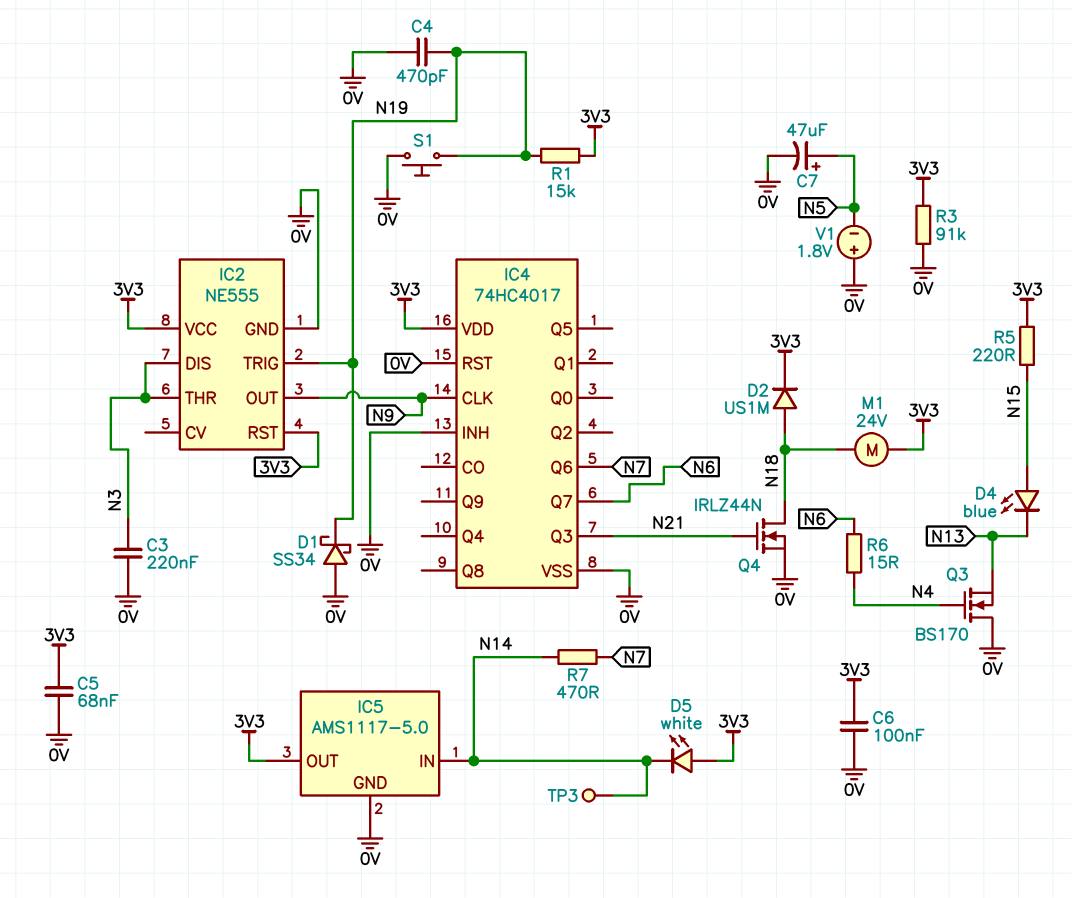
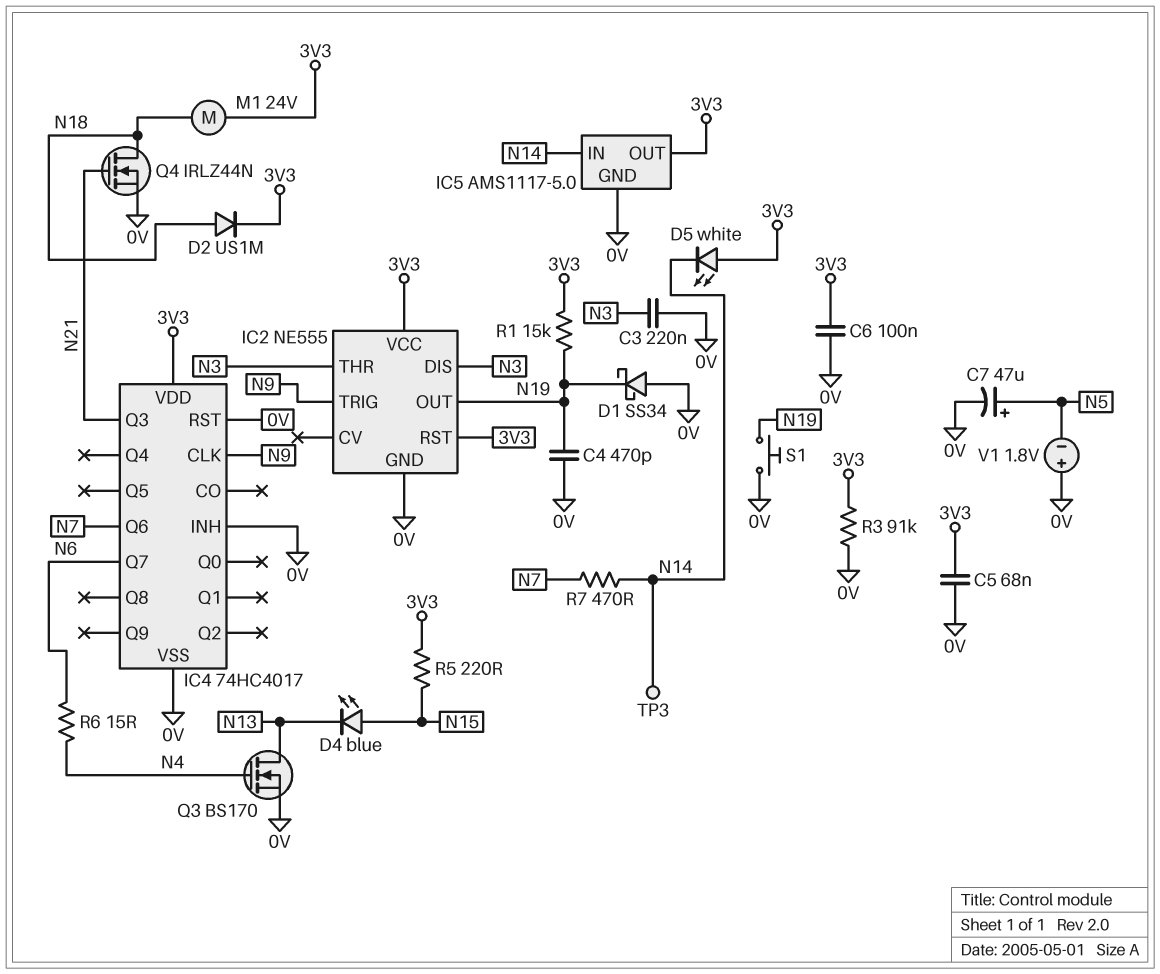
IC2 pin OUT: N9 -> N19
IC2 pin TRIG: N19 -> N9
Q3: NMOS BS170 (G N4, D 0V, S N13) -> NMOS BS170 (G N4, D N13, S 0V)

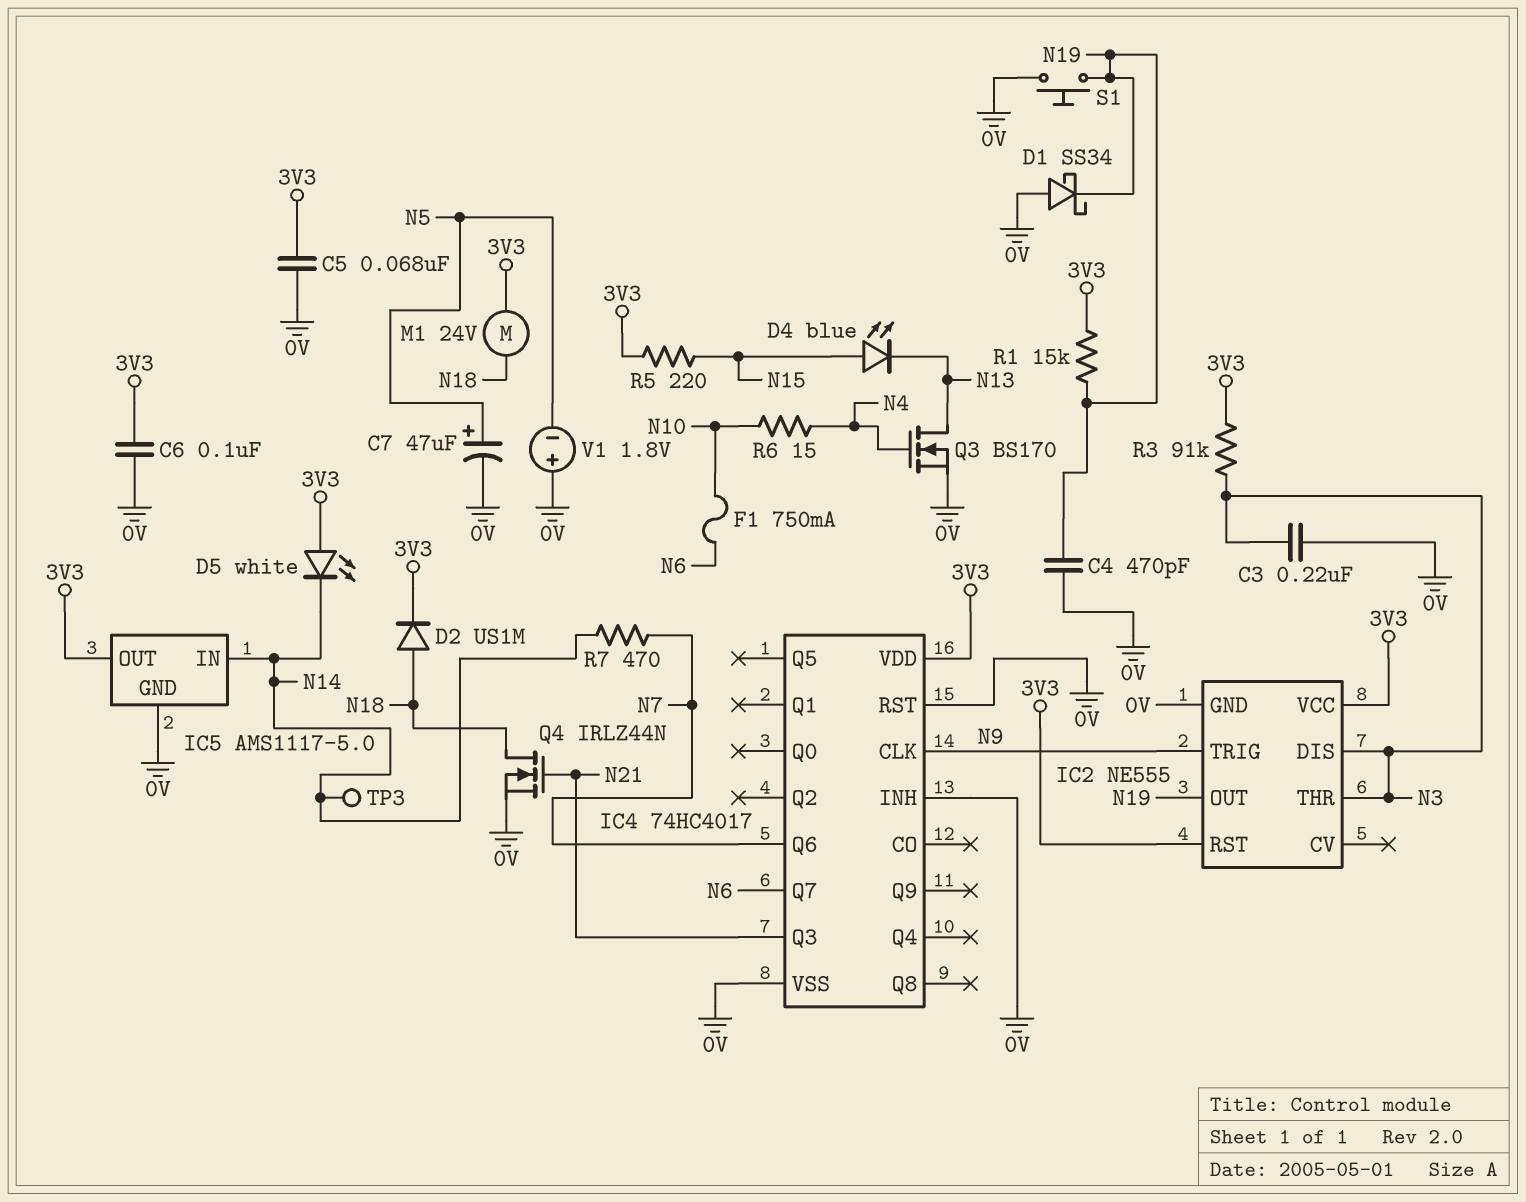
F1: none -> 750mA (N6, N10)
R3: 91k (0V, 3V3) -> 91k (3V3, N3)
R6: 15 (N4, N6) -> 15 (N4, N10)

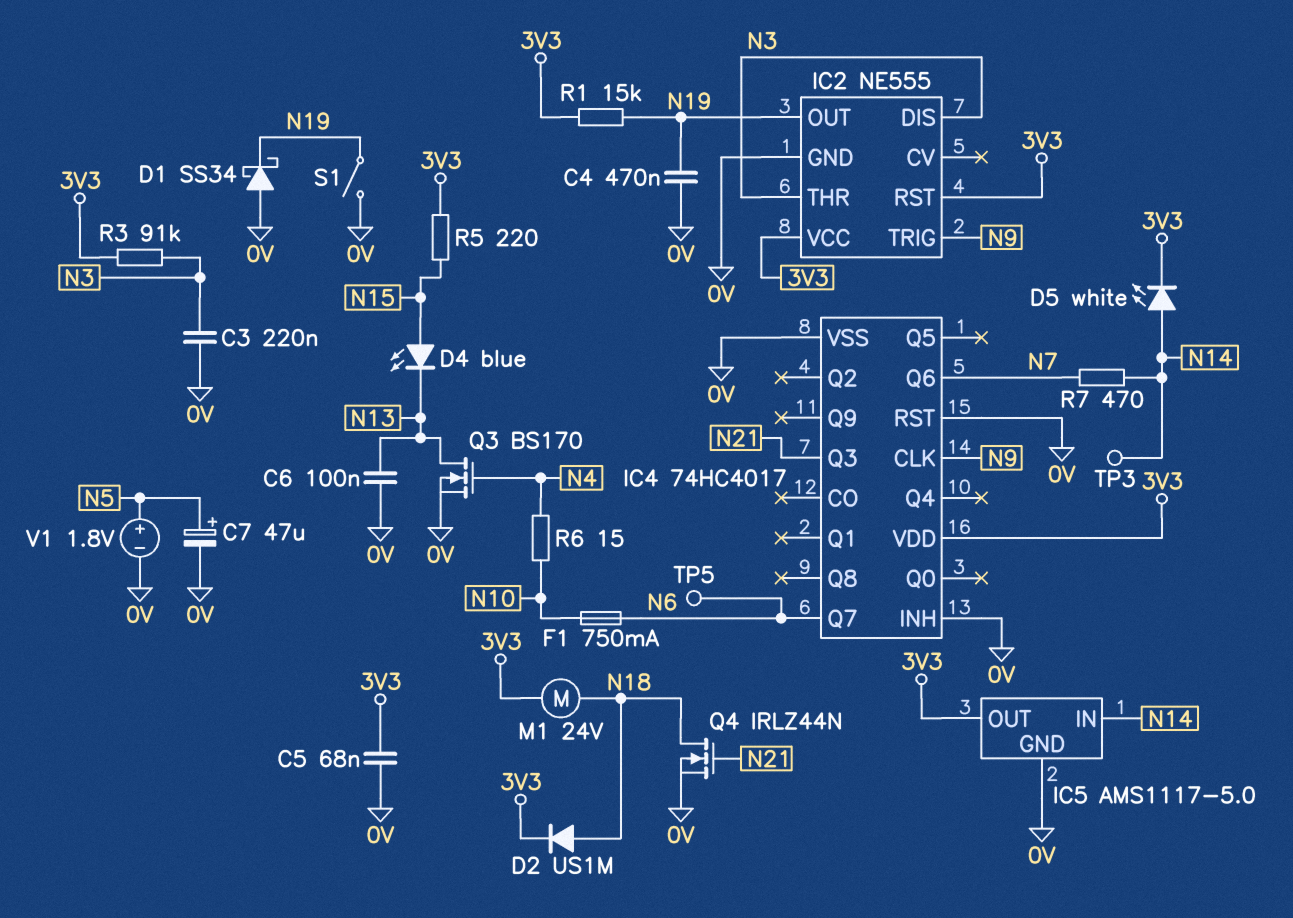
C4: 470pF (0V, N19) -> 470nF (0V, N19)
C6: 100nF (0V, 3V3) -> 100nF (0V, N13)
D5: LED white (A 3V3, K N14) -> LED white (A N14, K 3V3)
S1: button (0V, N19) -> switch (0V, N19)
TP5: none -> test point (N6)
V1: 1.8V (plus 0V, minus N5) -> 1.8V (plus N5, minus 0V)

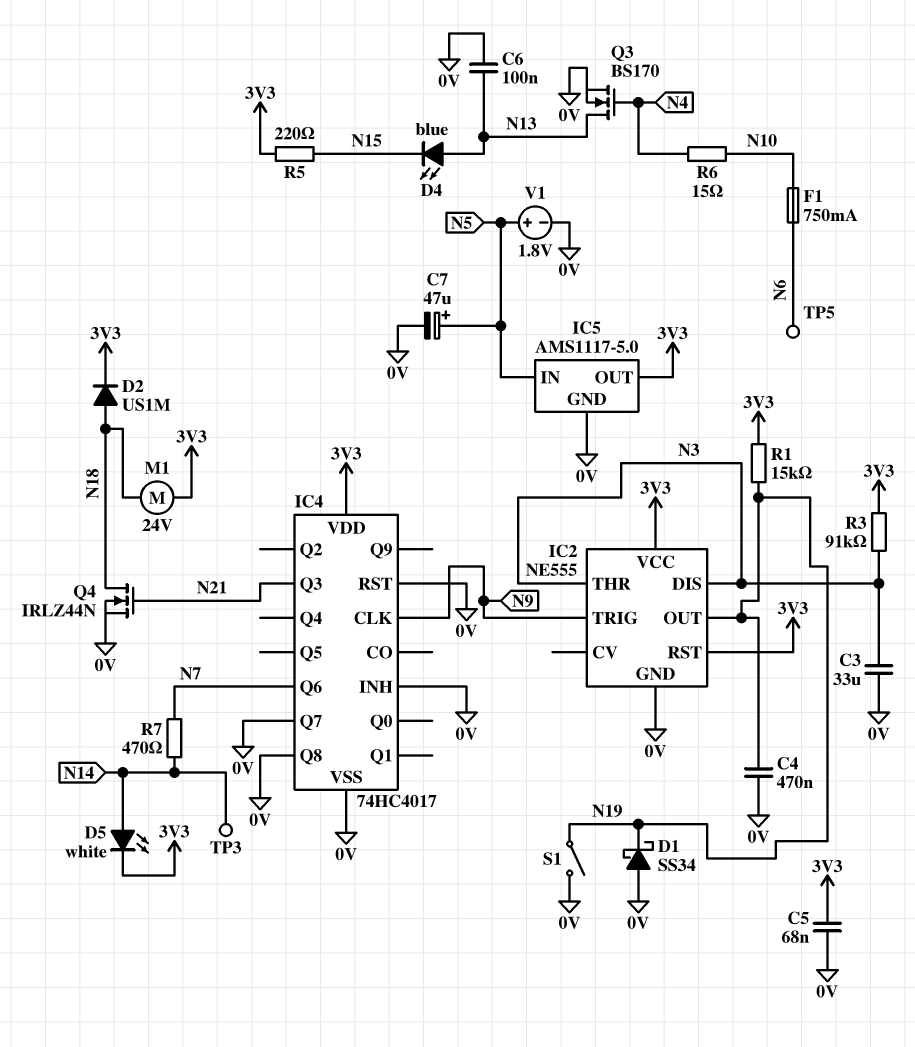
C3: 220nF (0V, N3) -> 33uF (0V, N3)
D4: LED blue (A N15, K N13) -> LED blue (A N13, K N15)
IC4 pin Q7: N6 -> 0V
IC4 pin Q8: none -> 0V
IC5 pin IN: N14 -> N5

